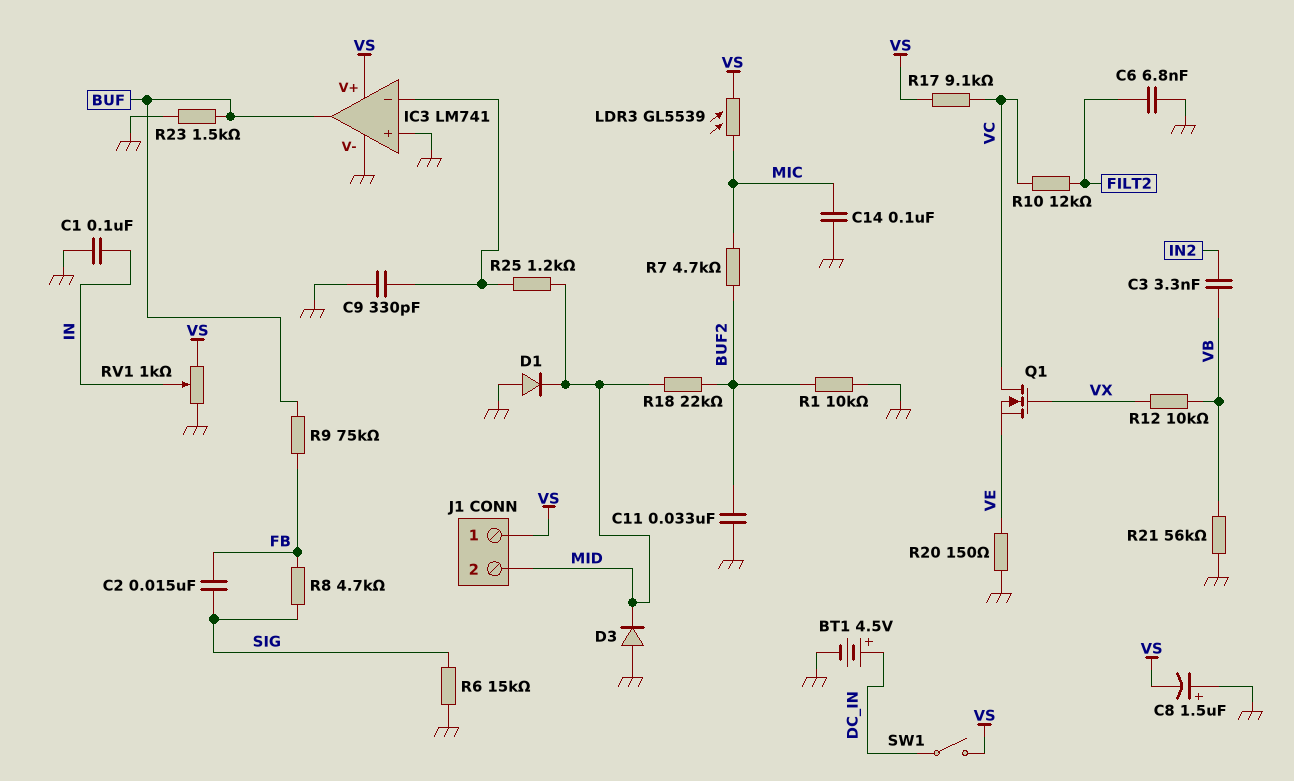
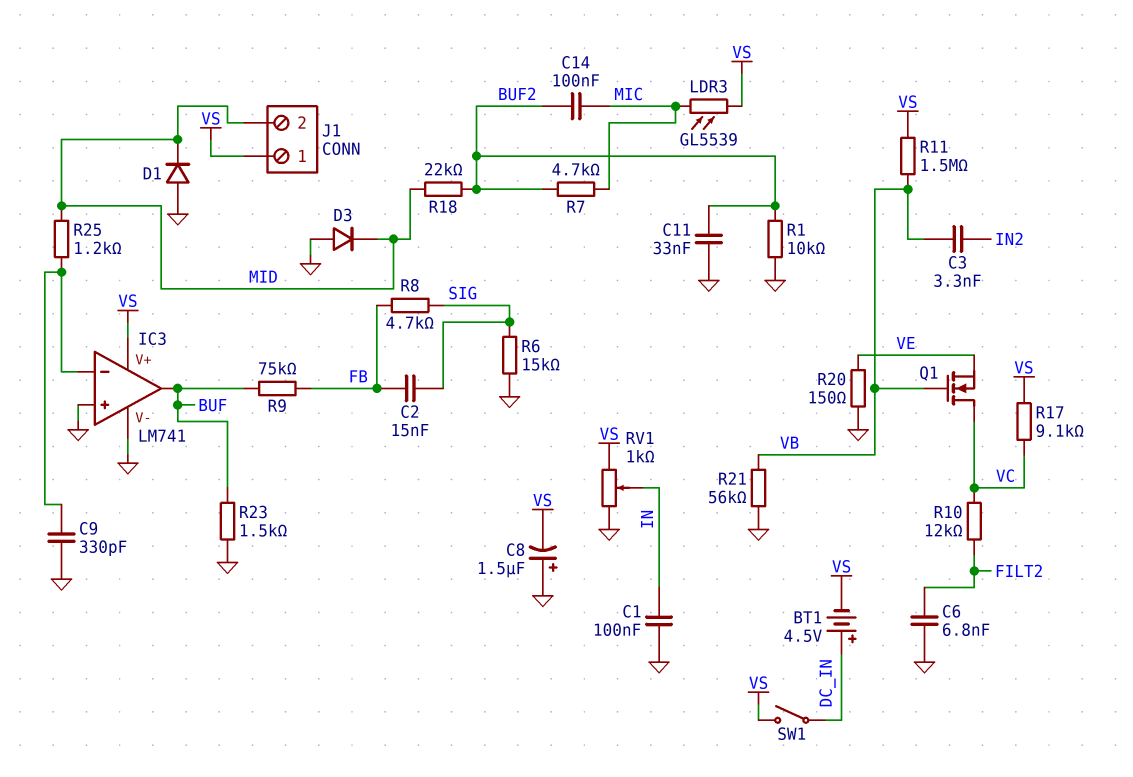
BT1: 4.5V (plus DC_IN, minus GND) -> 4.5V (plus DC_IN, minus VS)
C14: 100nF (GND, MIC) -> 100nF (BUF2, MIC)
Q1: NMOS (G VX, D VC, S VE) -> NMOS (G VB, D VC, S VE)
R11: none -> 1.5M (VB, VS)
R12: 10k (VB, VX) -> none

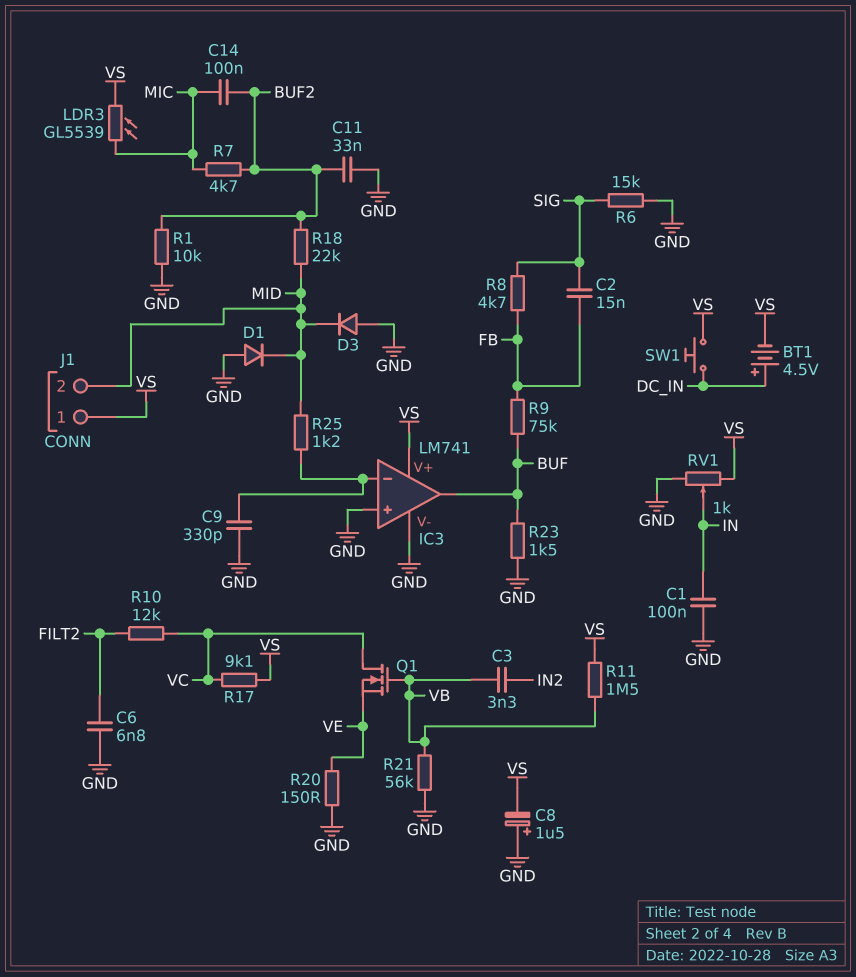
SW1: switch (DC_IN, VS) -> button (DC_IN, VS)

